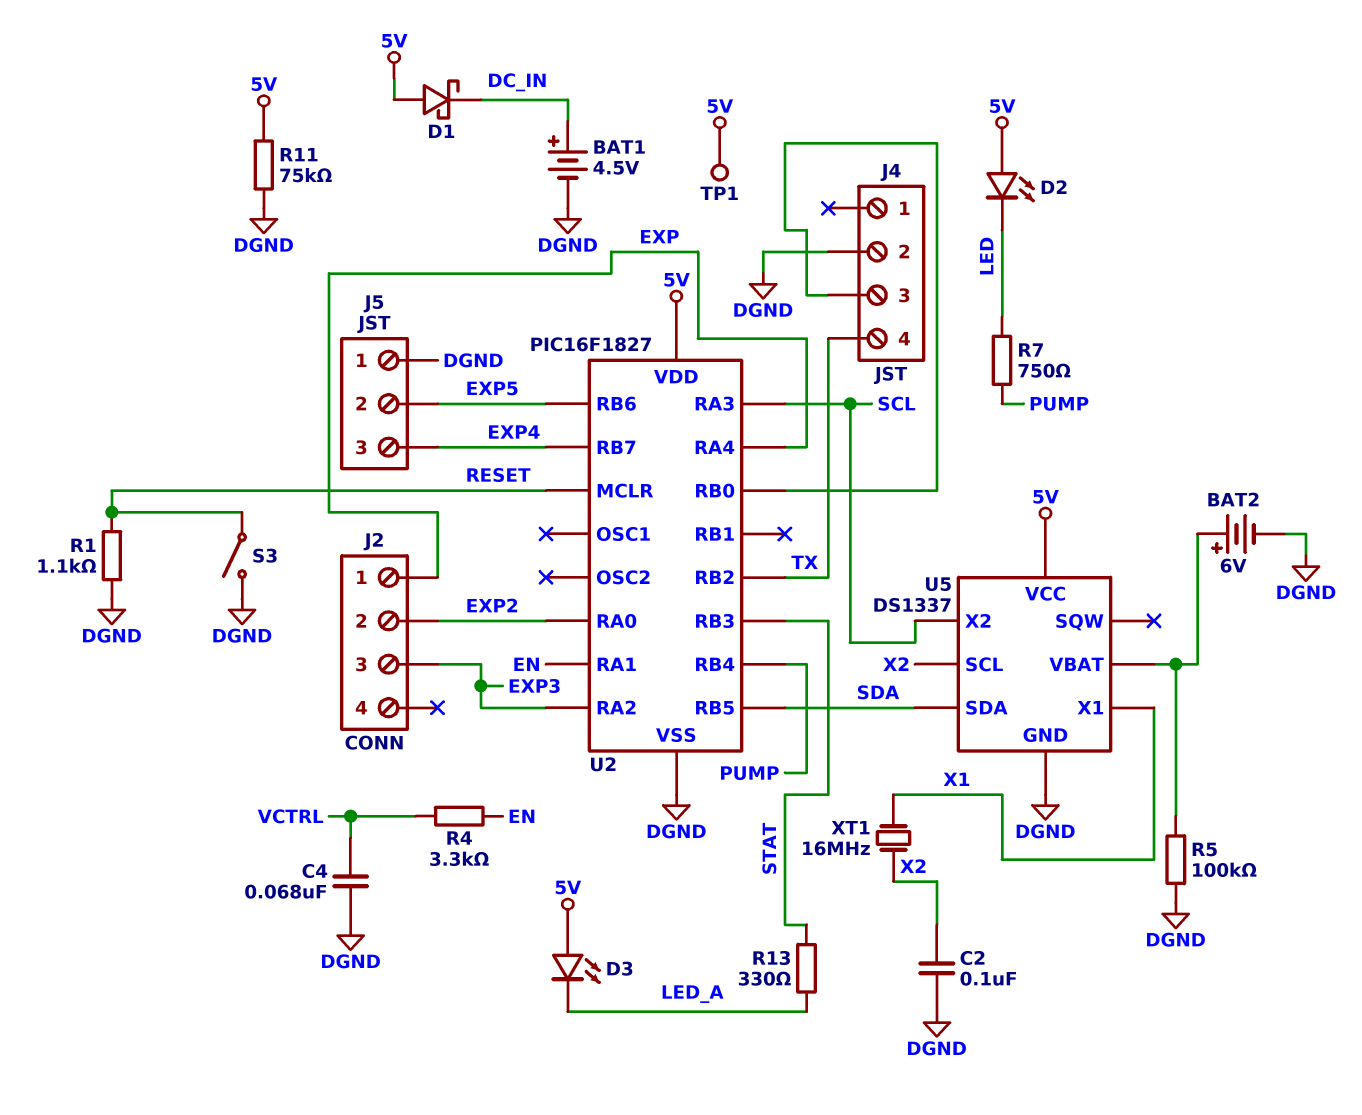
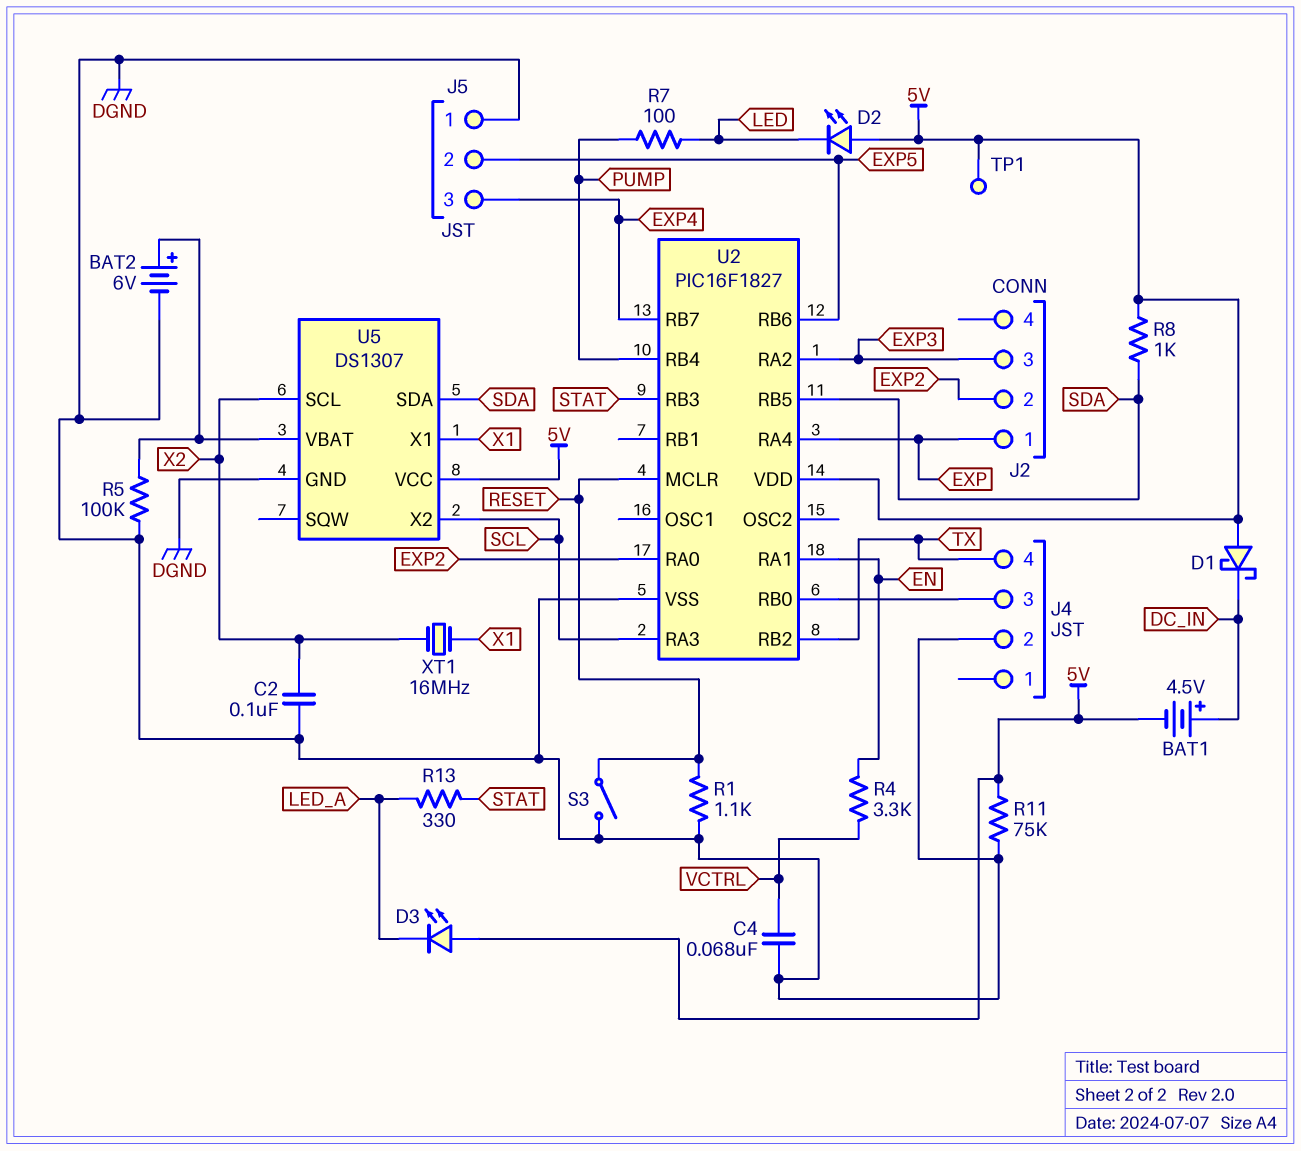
BAT1: 4.5V (plus DC_IN, minus DGND) -> 4.5V (plus DC_IN, minus 5V)
R7: 750 (LED, PUMP) -> 100 (LED, PUMP)
R8: none -> 1k (5V, SDA)
U5: DS1337 -> DS1307

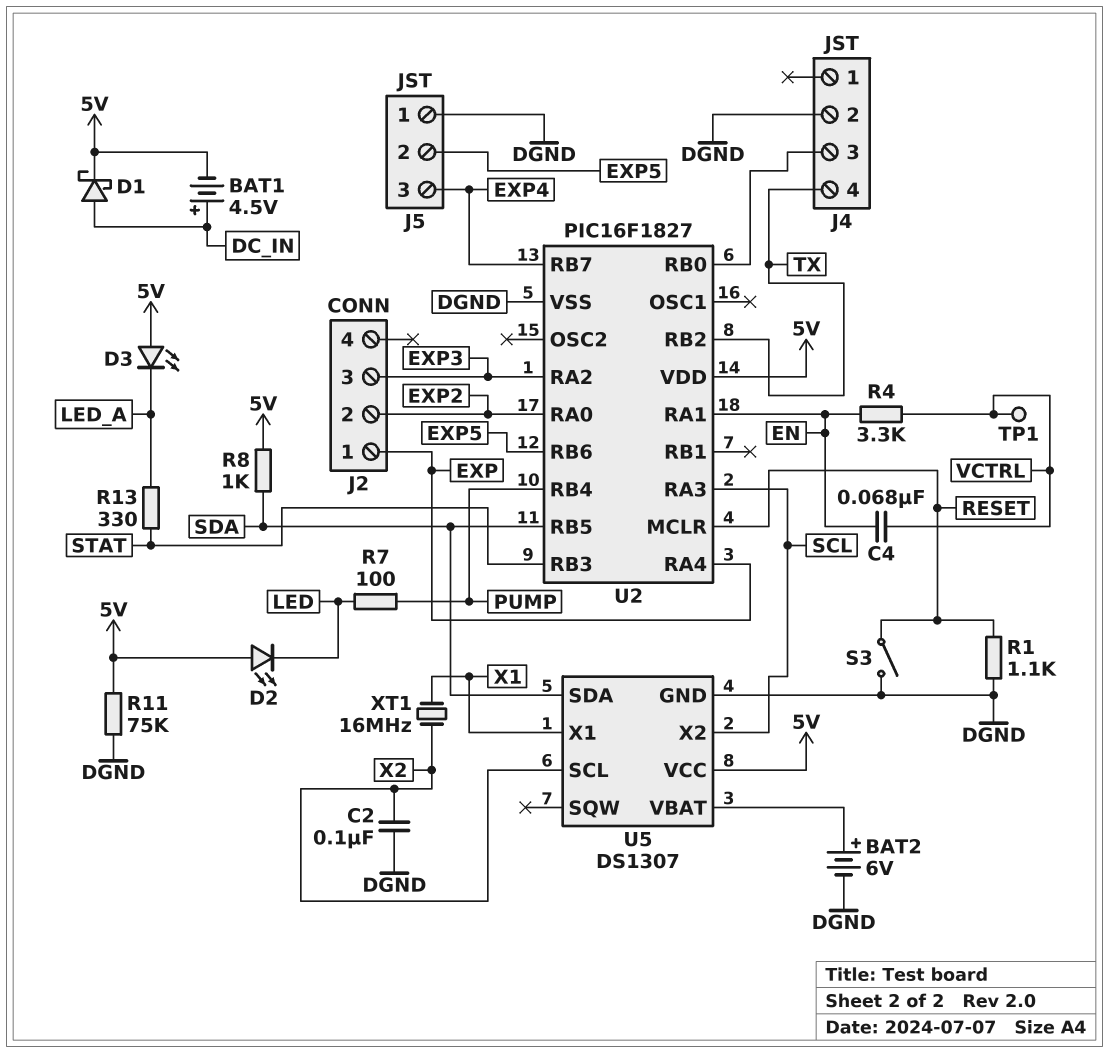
C4: 68nF (DGND, VCTRL) -> 68nF (EN, VCTRL)
D1: schottky (A 5V, K DC_IN) -> schottky (A DC_IN, K 5V)
R5: 100k (DGND, U5/VBAT) -> none
TP1: test point (5V) -> test point (VCTRL)

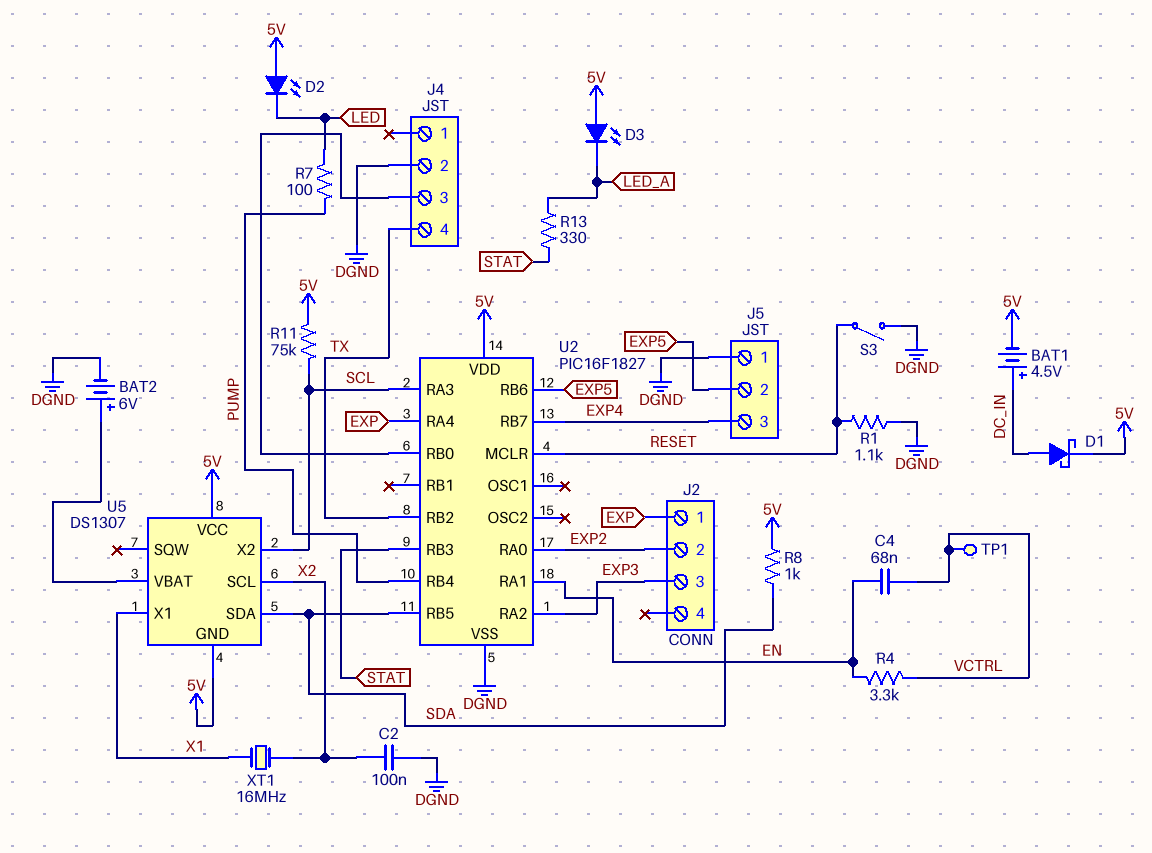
R11: 75k (5V, DGND) -> 75k (5V, SCL)
U5 pin GND: DGND -> 5V

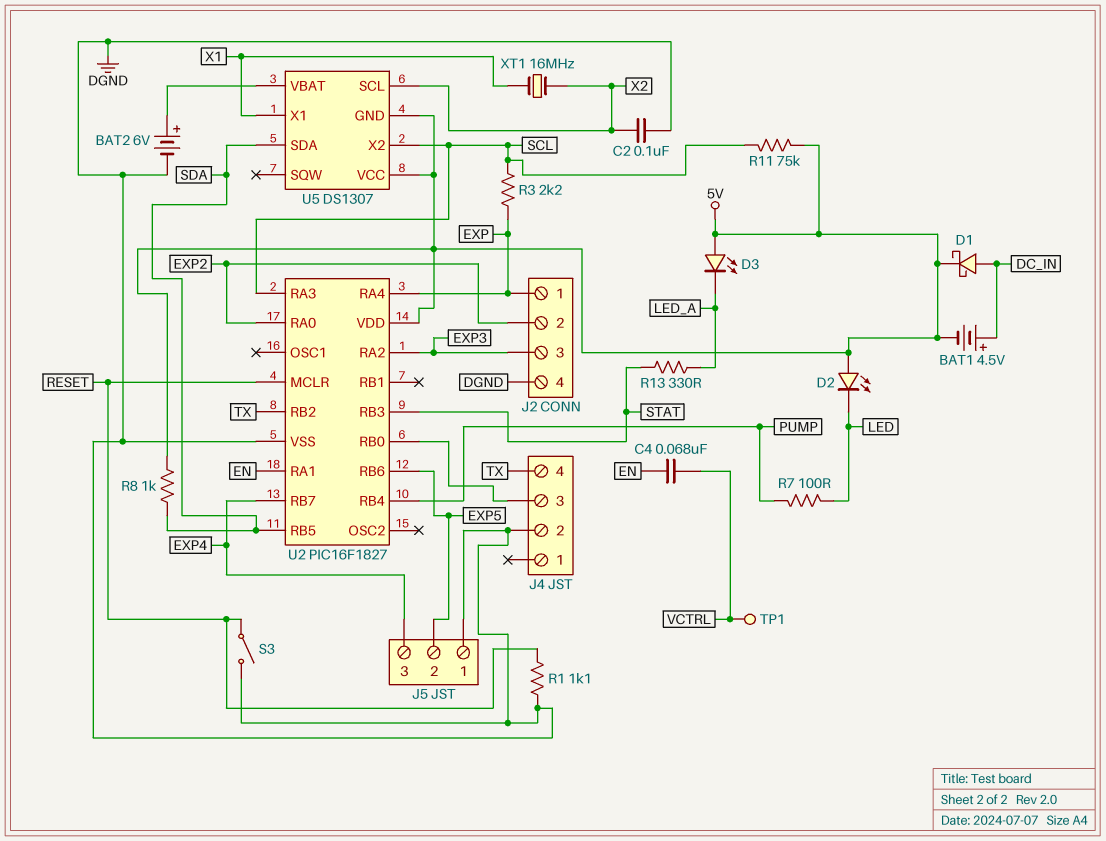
J2 pin 4: none -> DGND
R3: none -> 2.2k (EXP, SCL)
R4: 3.3k (EN, VCTRL) -> none

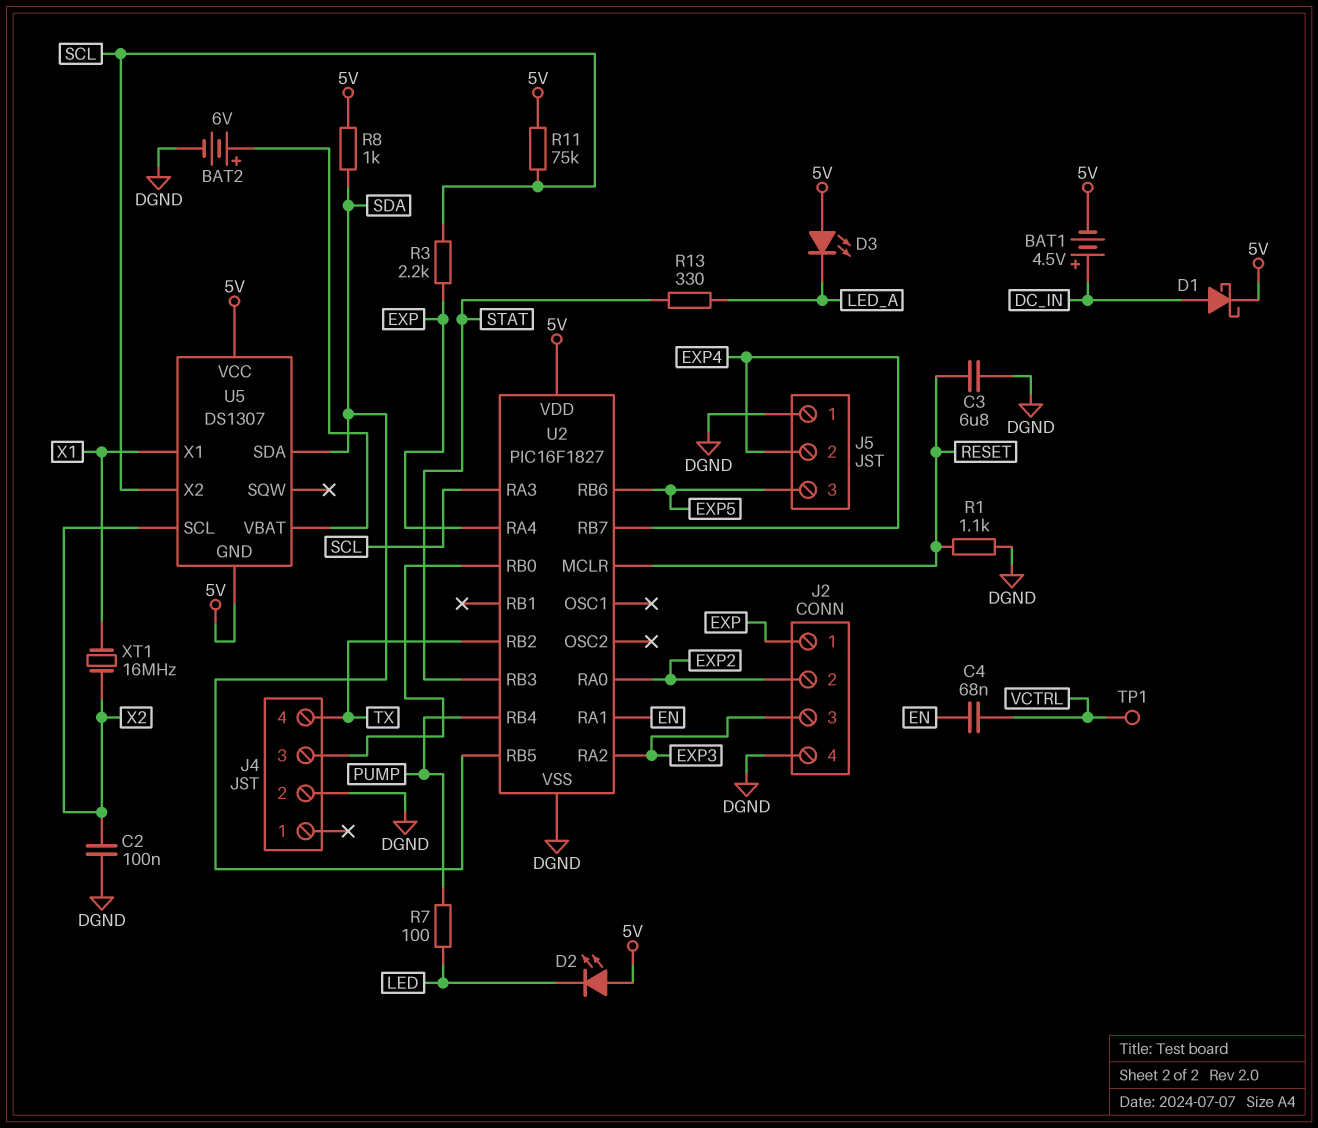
C3: none -> 6.8uF (DGND, RESET)
J5 pin 2: EXP5 -> EXP4
J5 pin 3: EXP4 -> EXP5
S3: switch (DGND, RESET) -> none

